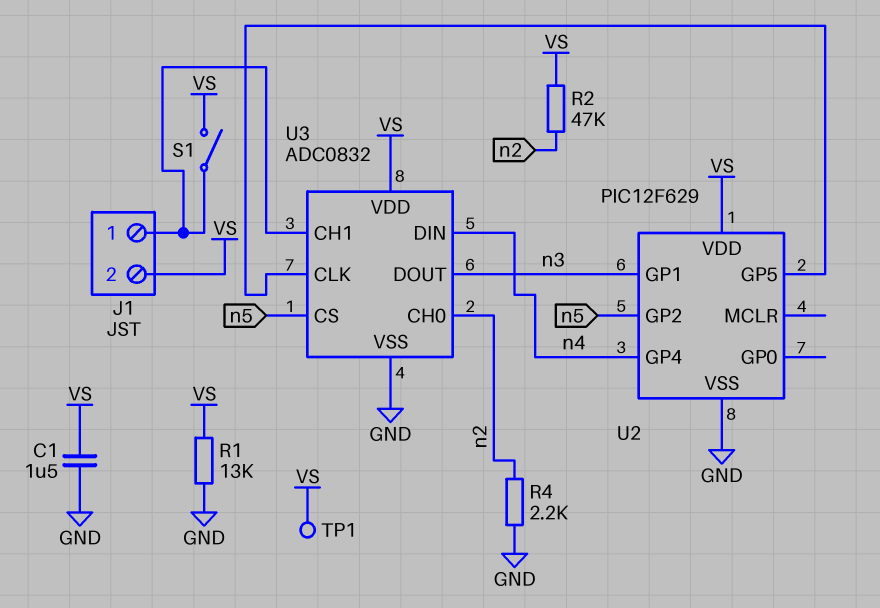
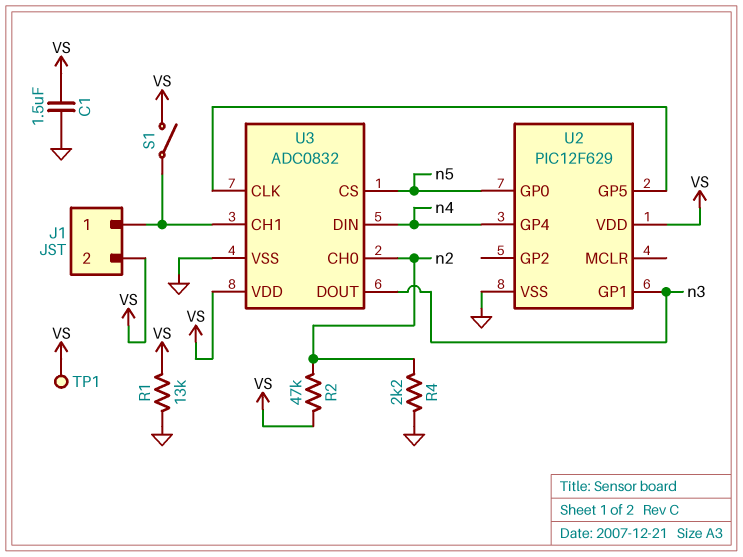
U2 pin GP0: none -> n5
U2 pin GP2: n5 -> none

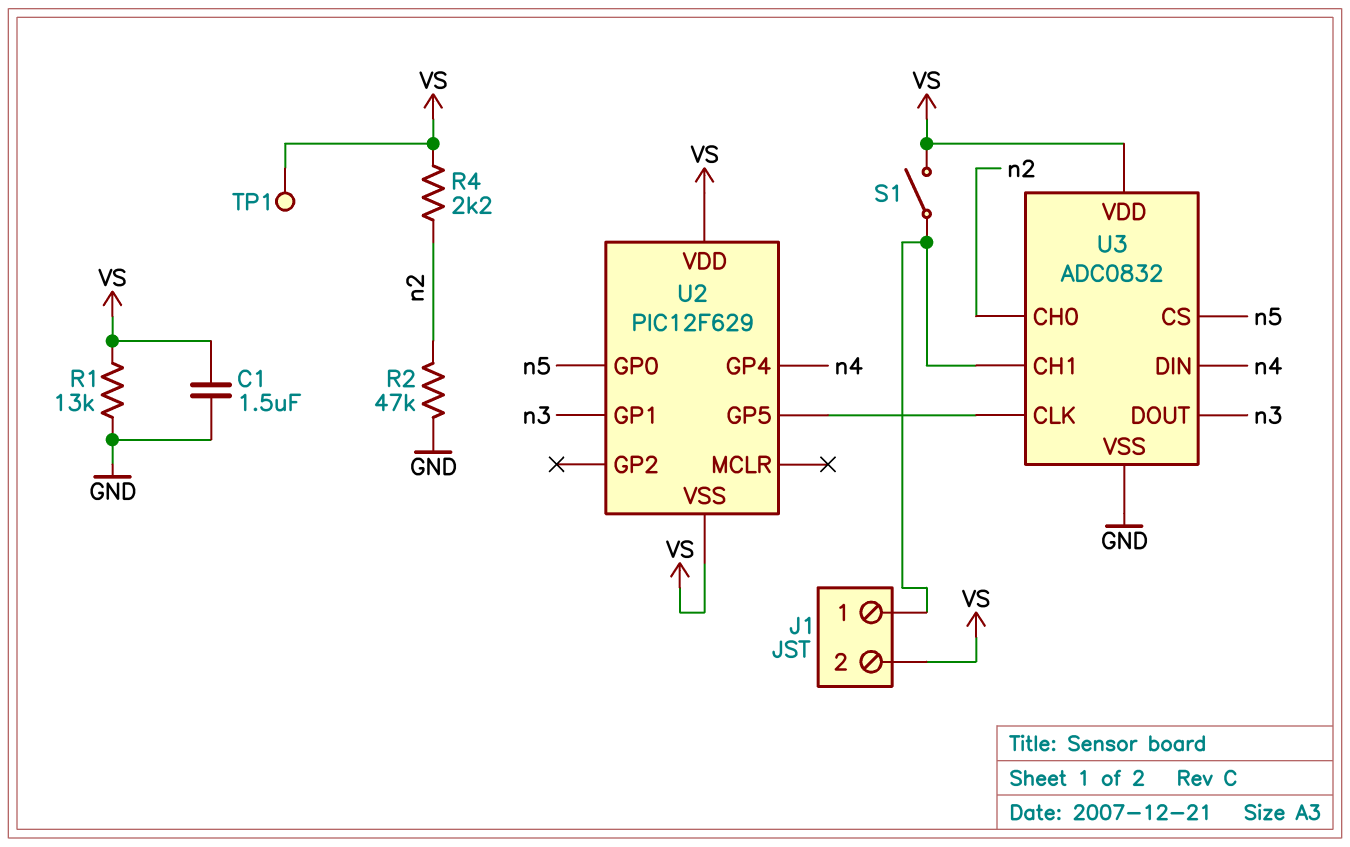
R2: 47k (VS, n2) -> 47k (GND, n2)
R4: 2.2k (GND, n2) -> 2.2k (VS, n2)
U2 pin VSS: GND -> VS

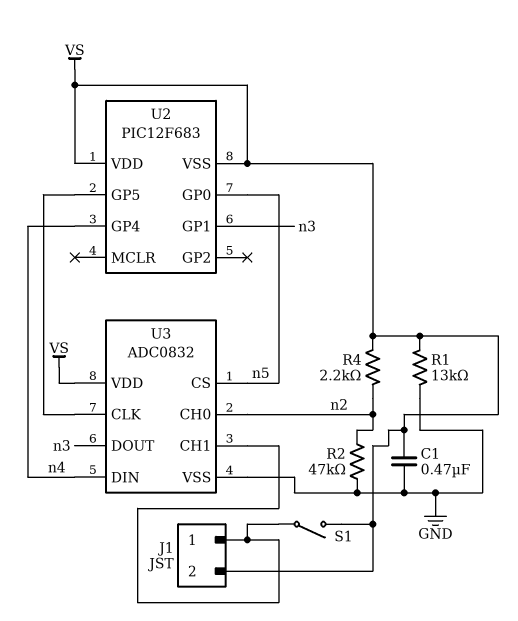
C1: 1.5uF (GND, VS) -> 470nF (GND, VS)
TP1: test point (VS) -> none
U2: PIC12F629 -> PIC12F683

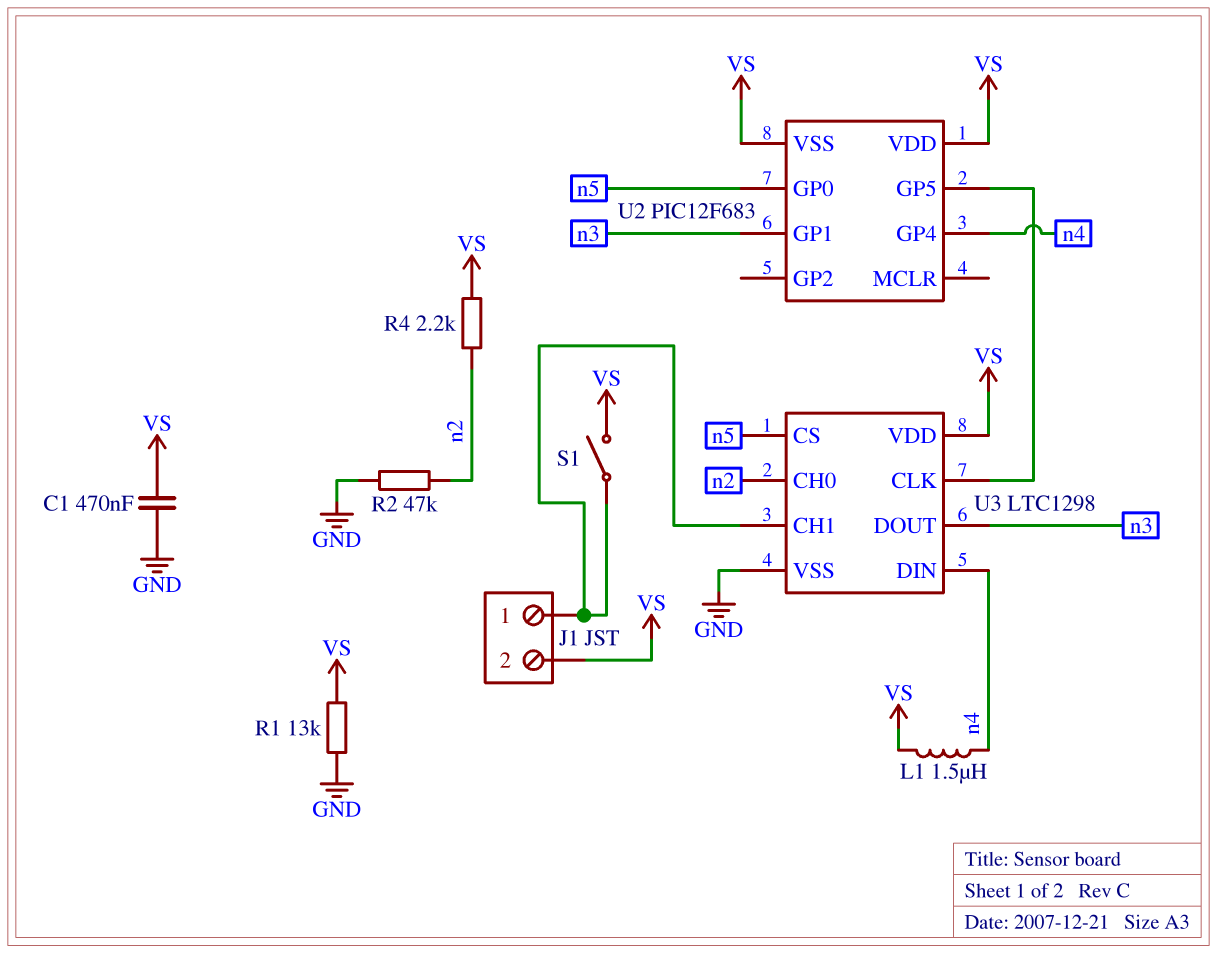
L1: none -> 1.5uH (VS, n4)
U3: ADC0832 -> LTC1298

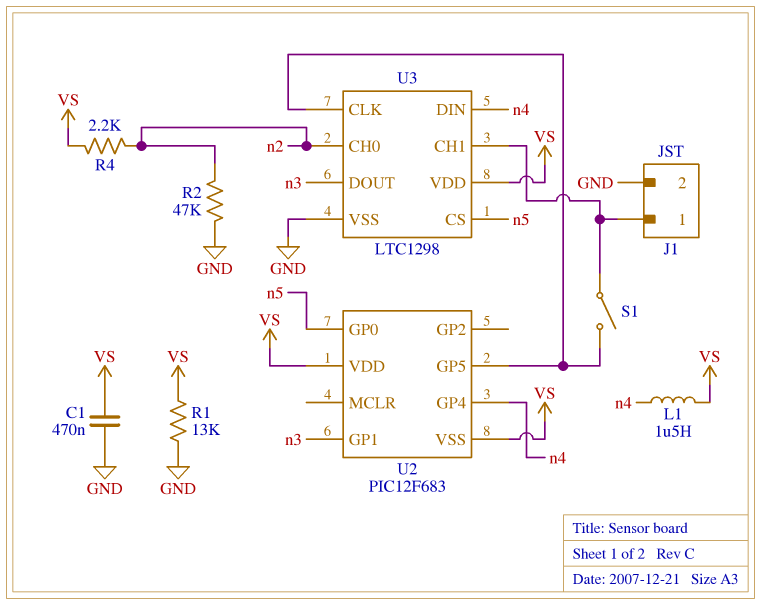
J1 pin 2: VS -> GND
S1: switch (J1/1, VS) -> switch (J1/1, U2/GP5)

